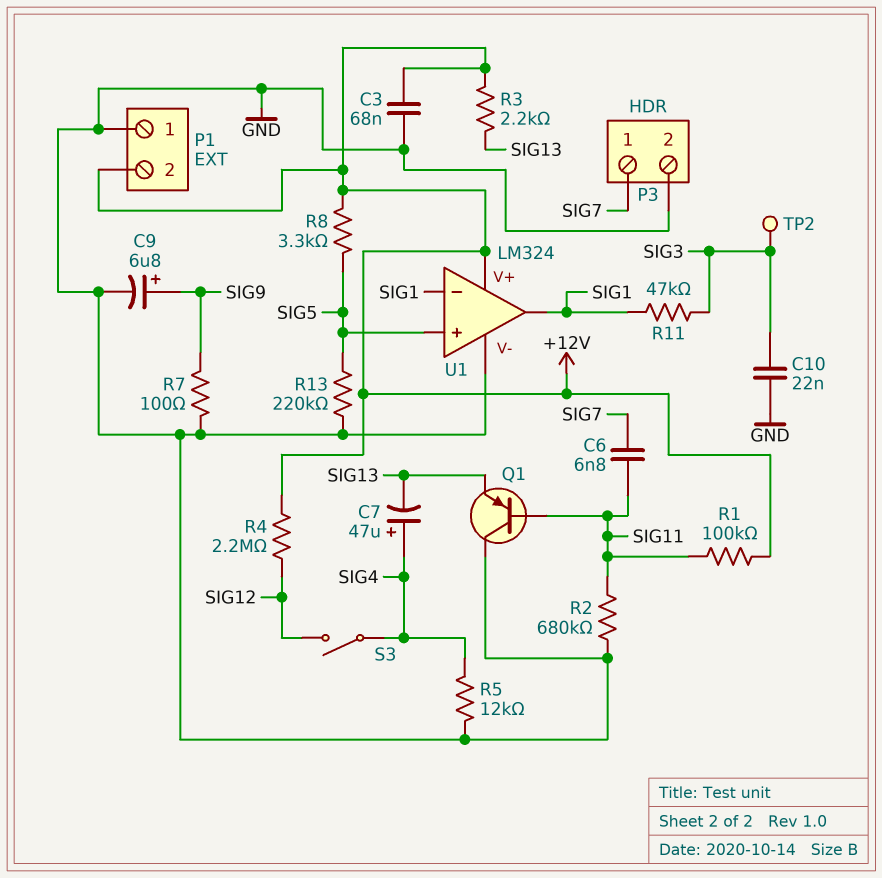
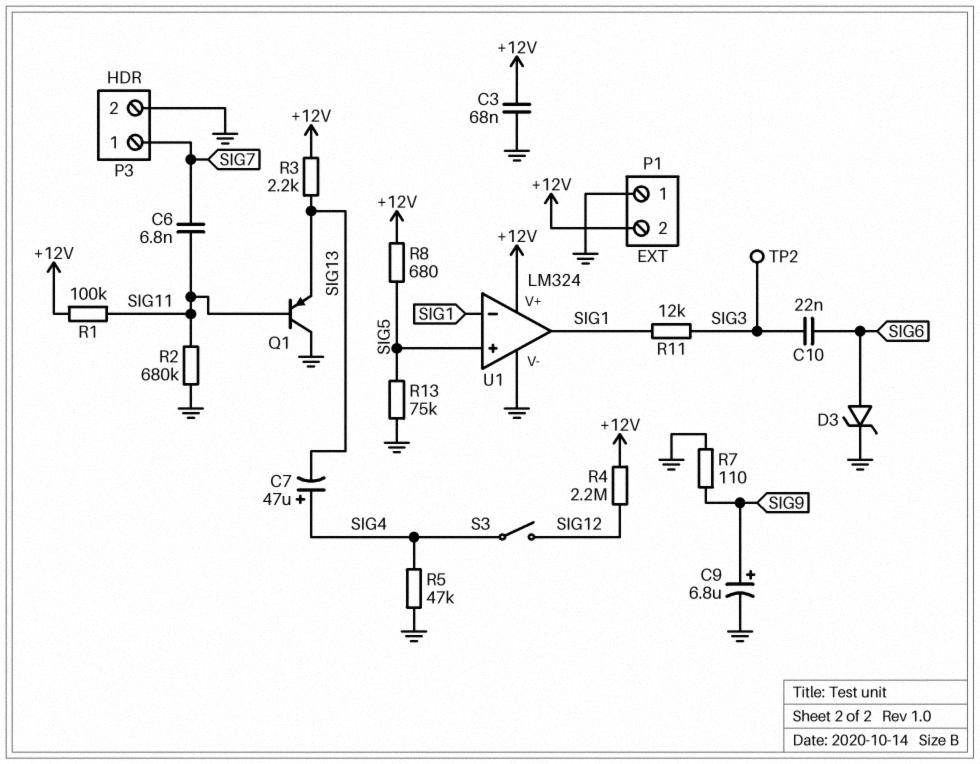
C10: 22nF (GND, SIG3) -> 22nF (SIG3, SIG6)
D3: none -> zener (A SIG6, K GND)
R5: 12k (GND, SIG4) -> 47k (GND, SIG4)
R7: 100 (GND, SIG9) -> 110 (GND, SIG9)
R8: 3.3k (+12V, SIG5) -> 680 (+12V, SIG5)
R11: 47k (SIG1, SIG3) -> 12k (SIG1, SIG3)
R13: 220k (GND, SIG5) -> 75k (GND, SIG5)

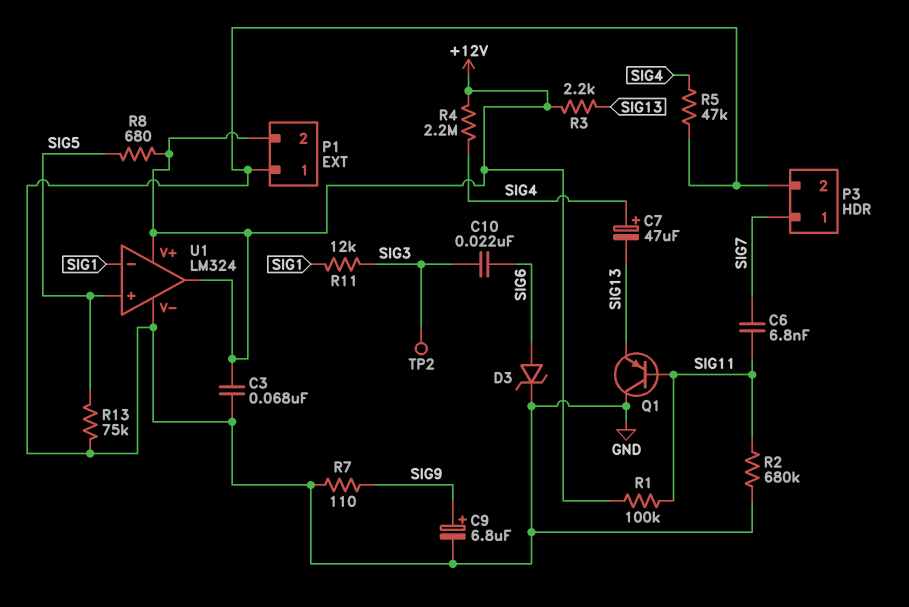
R4: 2.2M (+12V, SIG12) -> 2.2M (+12V, SIG4)
S3: switch (SIG4, SIG12) -> none
U1 pin out: SIG1 -> +12V

